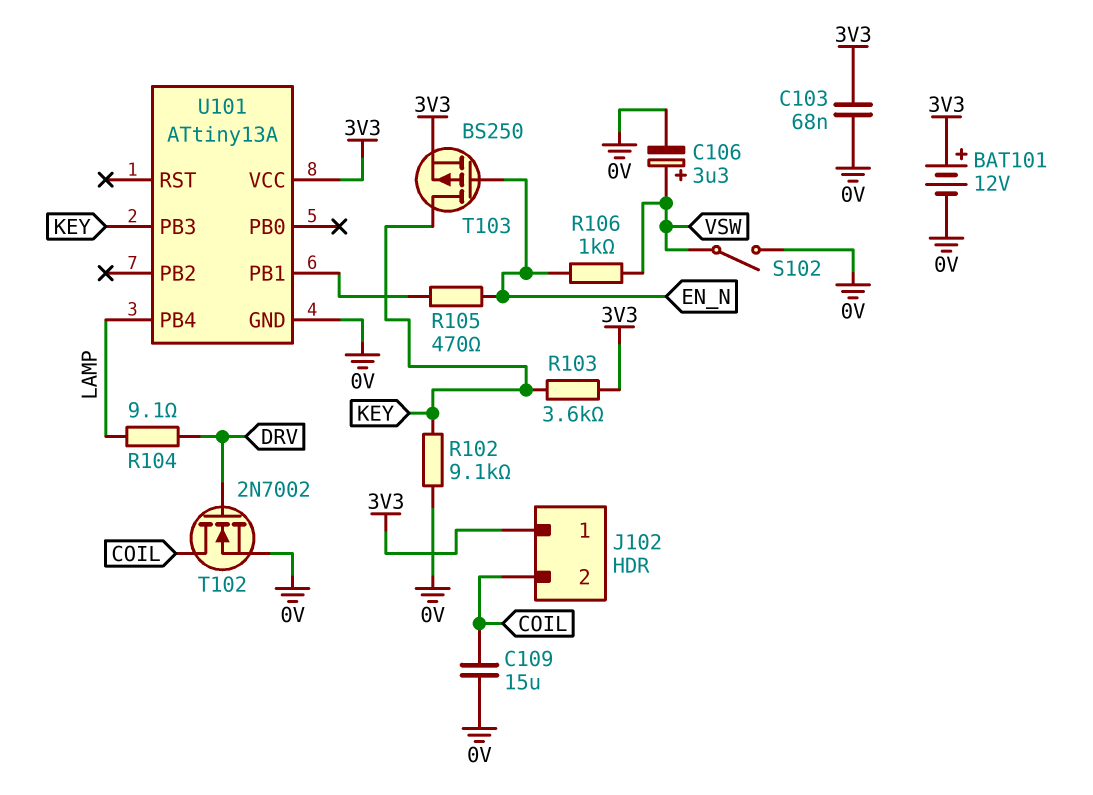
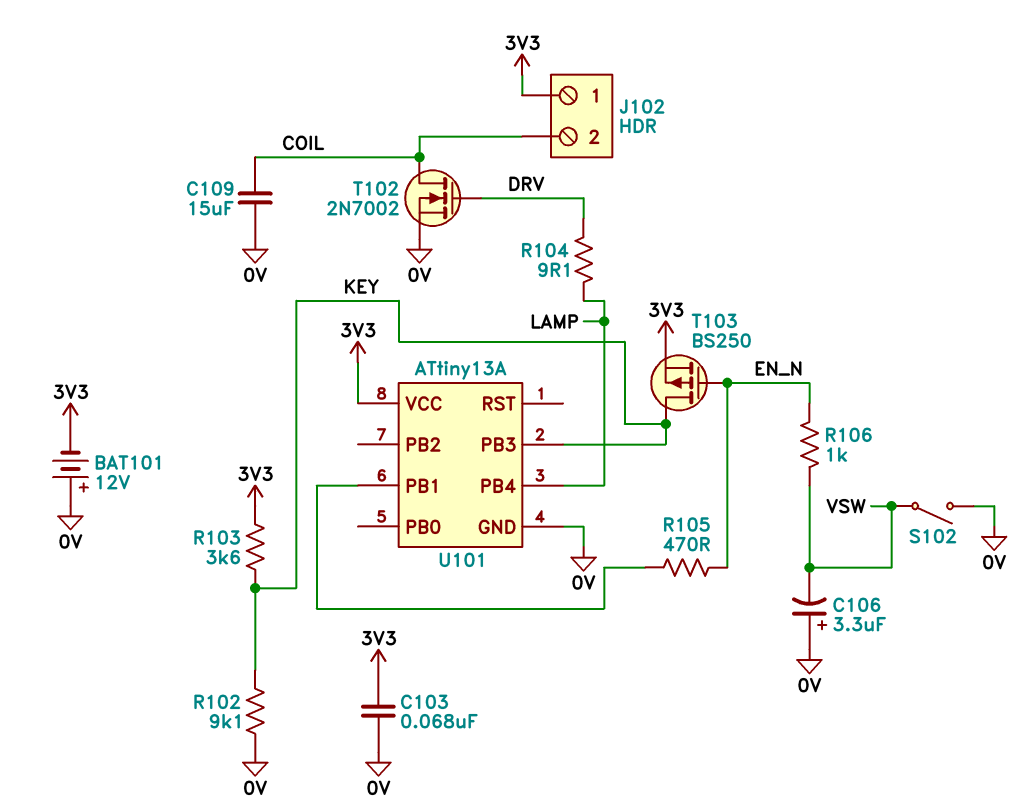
BAT101: 12V (plus 3V3, minus 0V) -> 12V (plus 0V, minus 3V3)
C106: 3.3uF (plus VSW, minus 0V) -> 3.3uF (plus 0V, minus VSW)

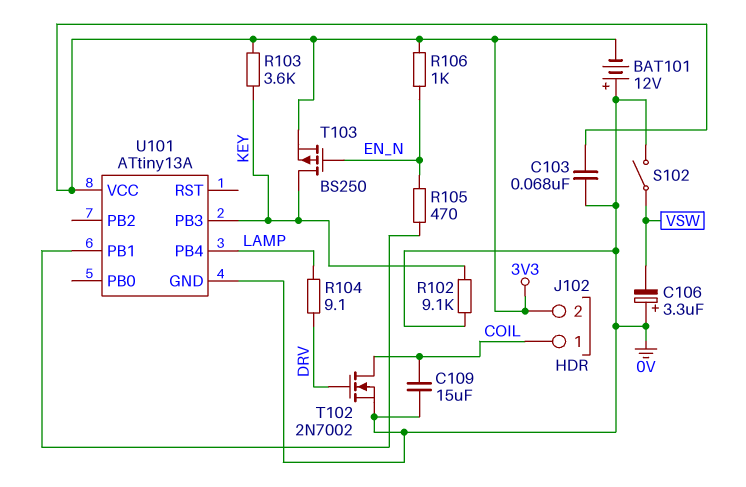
J102 pin 1: 3V3 -> COIL
J102 pin 2: COIL -> 3V3
R106: 1k (EN_N, VSW) -> 1k (3V3, EN_N)

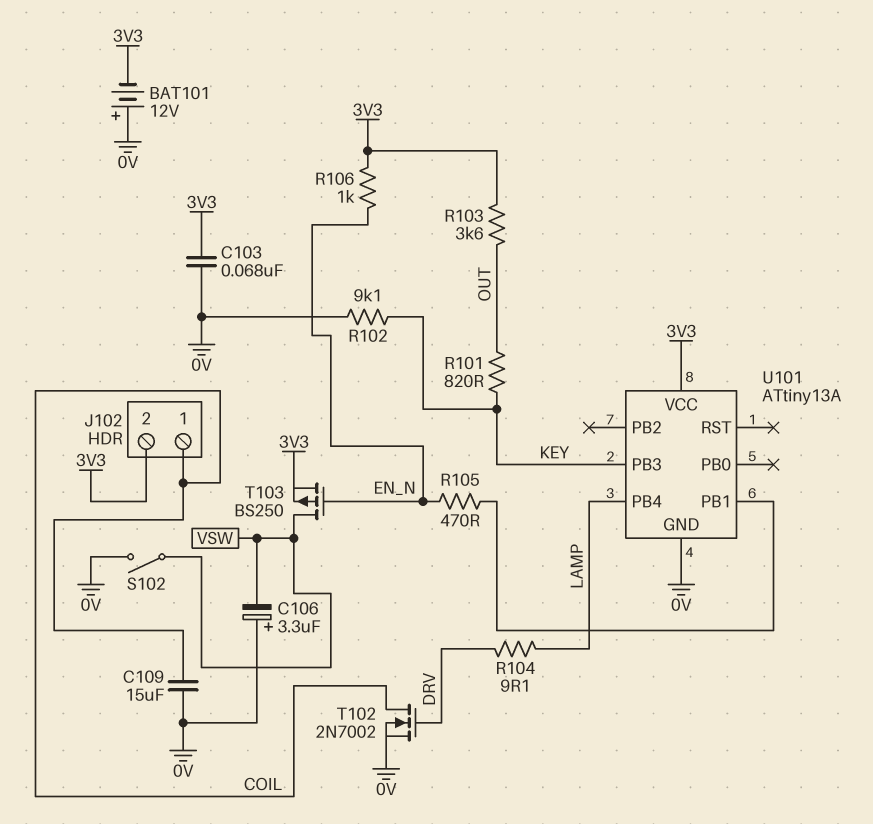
R101: none -> 820 (KEY, OUT)
R103: 3.6k (3V3, KEY) -> 3.6k (3V3, OUT)
T103: PMOS BS250 (G EN_N, D KEY, S 3V3) -> PMOS BS250 (G EN_N, D VSW, S 3V3)

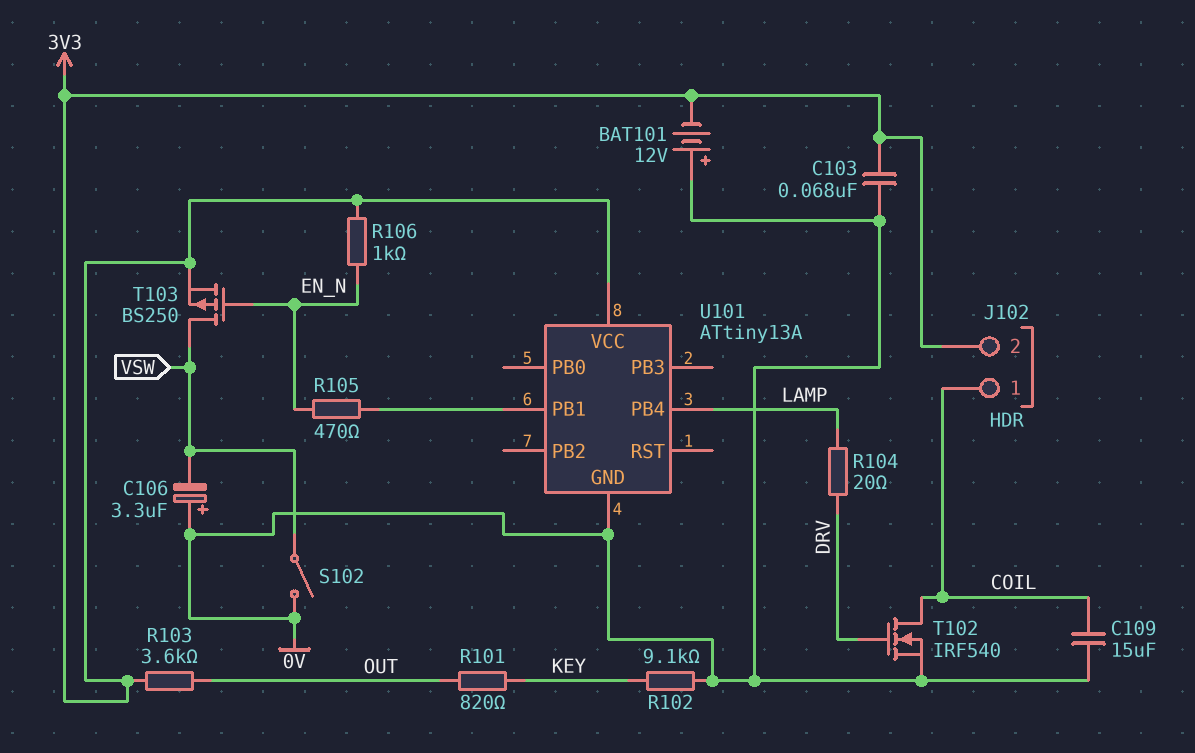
R104: 9.1 (DRV, LAMP) -> 20 (DRV, LAMP)
T102: NMOS 2N7002 (G DRV, D COIL, S 0V) -> NMOS IRF540 (G DRV, D COIL, S 0V)
U101 pin PB3: KEY -> none

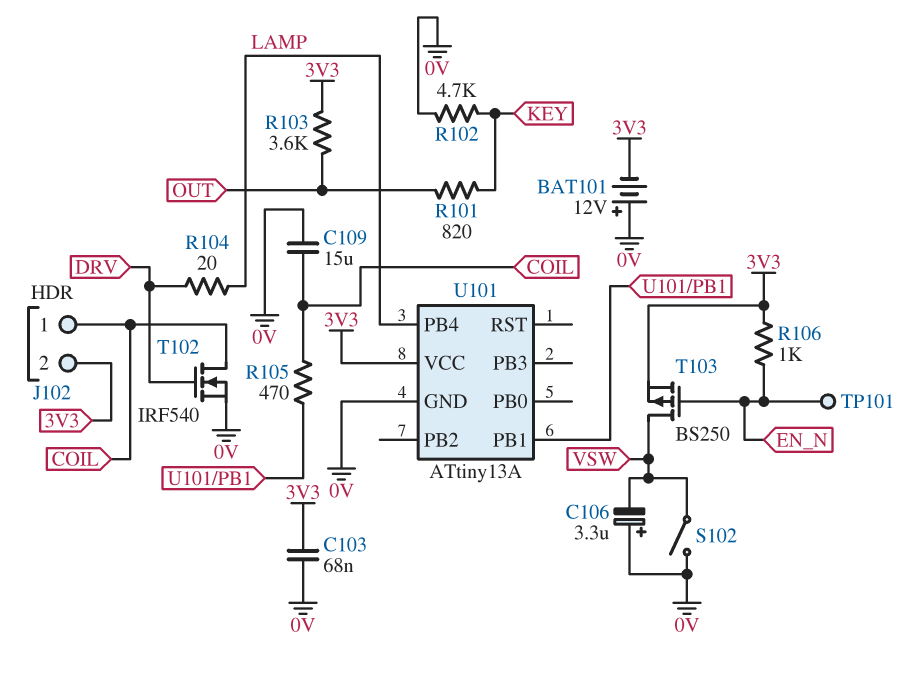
R102: 9.1k (0V, KEY) -> 4.7k (0V, KEY)
R105: 470 (EN_N, U101/PB1) -> 470 (COIL, U101/PB1)
TP101: none -> test point (EN_N)

